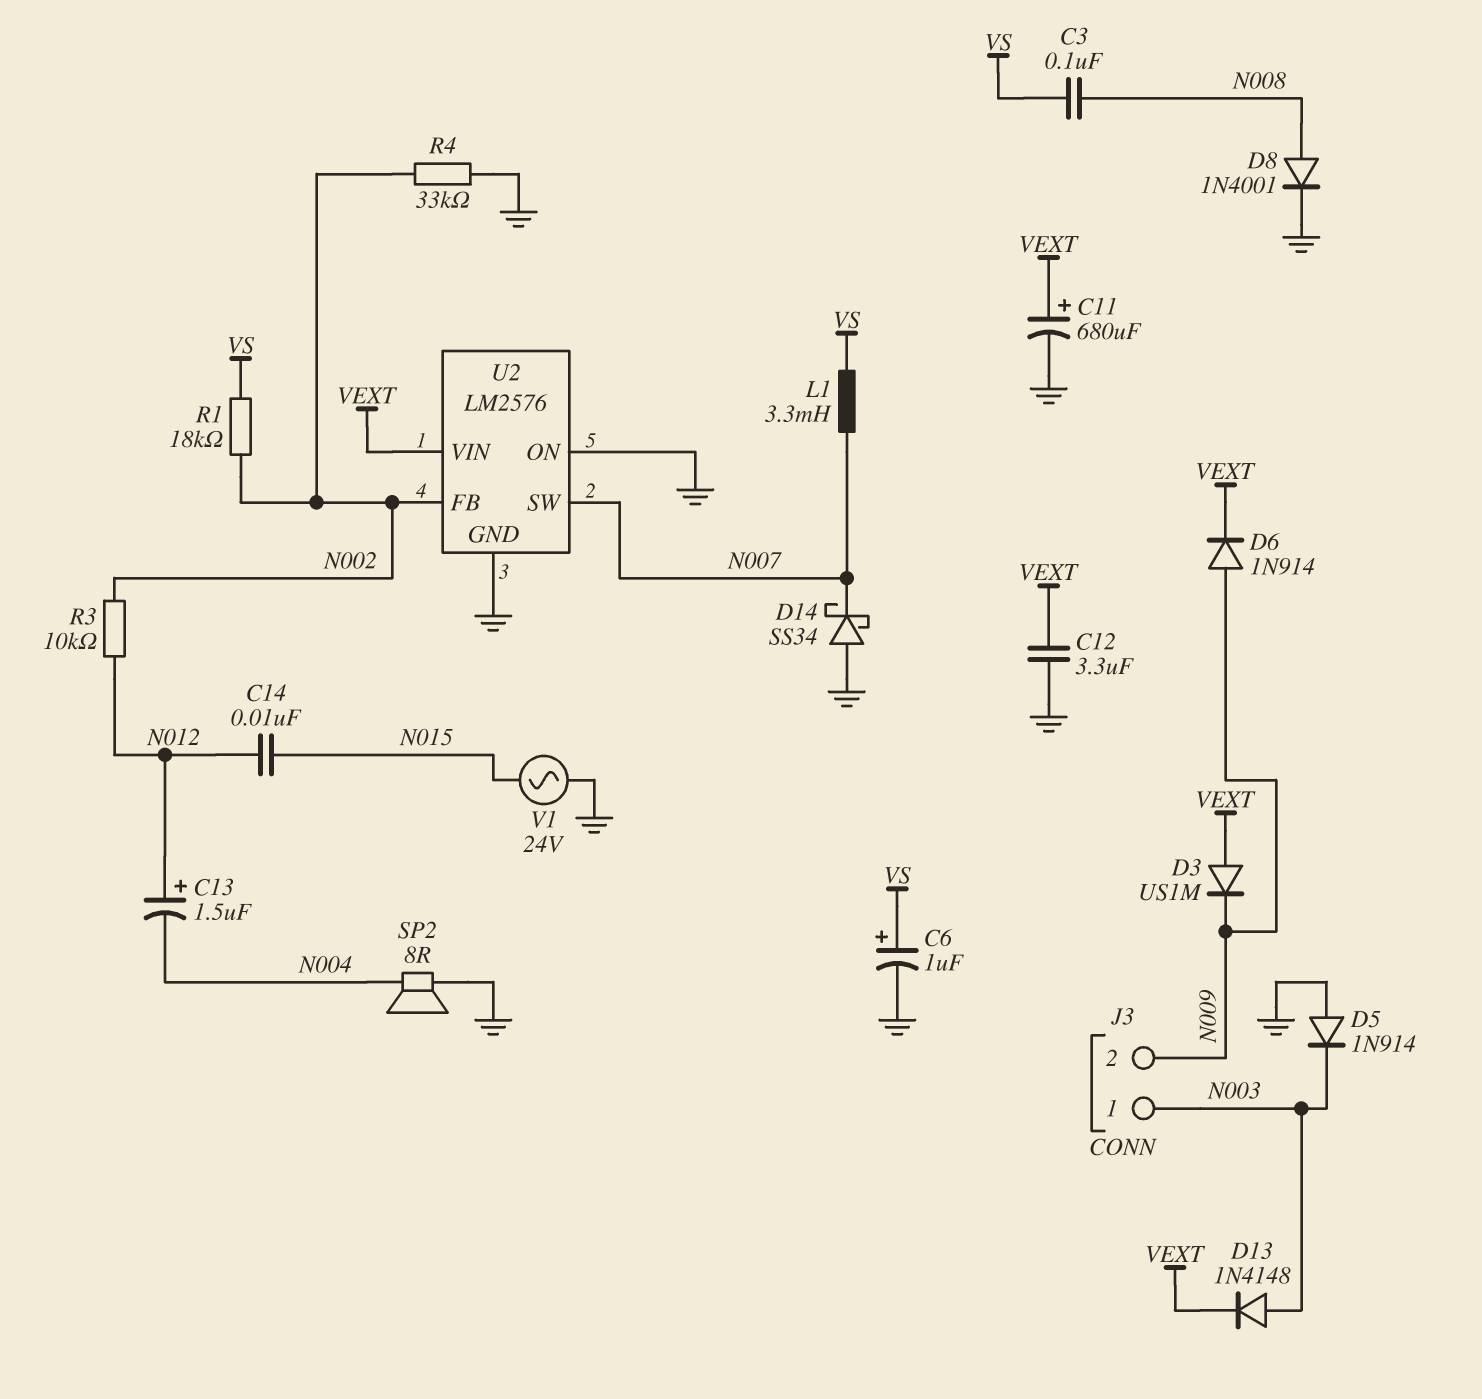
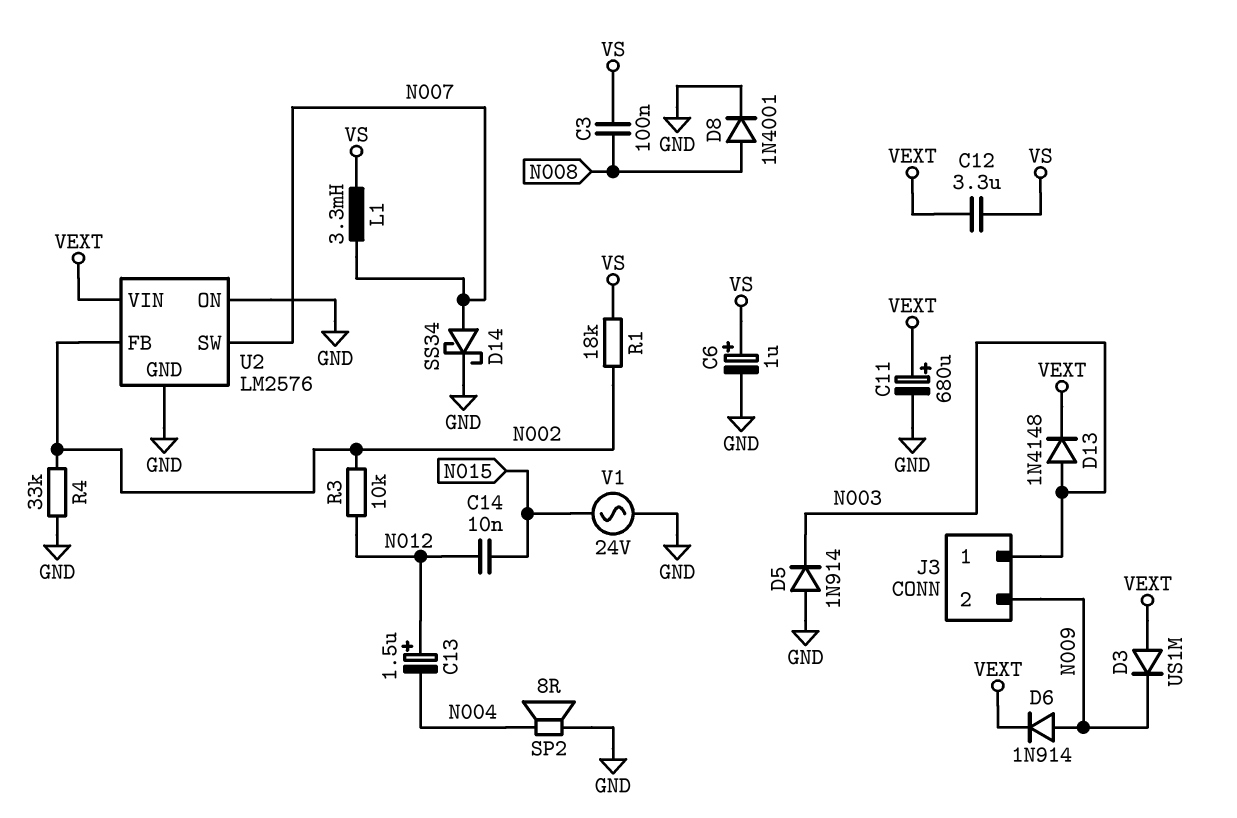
C12: 3.3uF (GND, VEXT) -> 3.3uF (VEXT, VS)
D14: schottky SS34 (A GND, K N007) -> schottky SS34 (A N007, K GND)

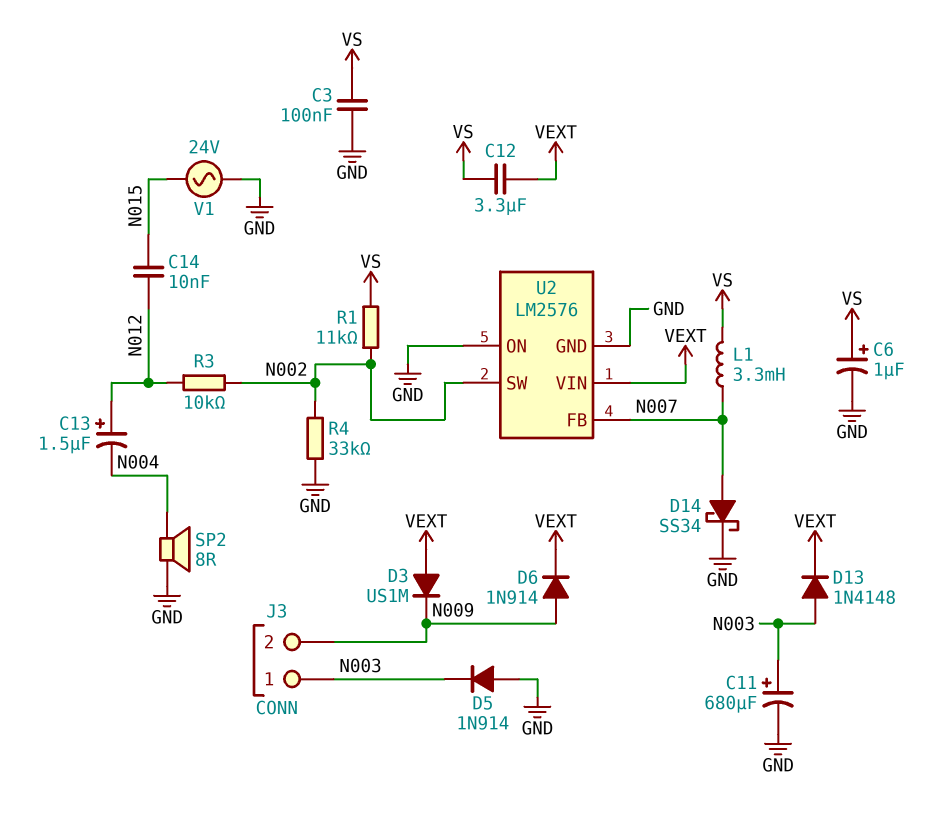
C3: 100nF (N008, VS) -> 100nF (GND, VS)
C11: 680uF (plus VEXT, minus GND) -> 680uF (plus N003, minus GND)
D8: diode 1N4001 (A N008, K GND) -> none
R1: 18k (N002, VS) -> 11k (N002, VS)
U2 pin FB: N002 -> N007
U2 pin SW: N007 -> N002

